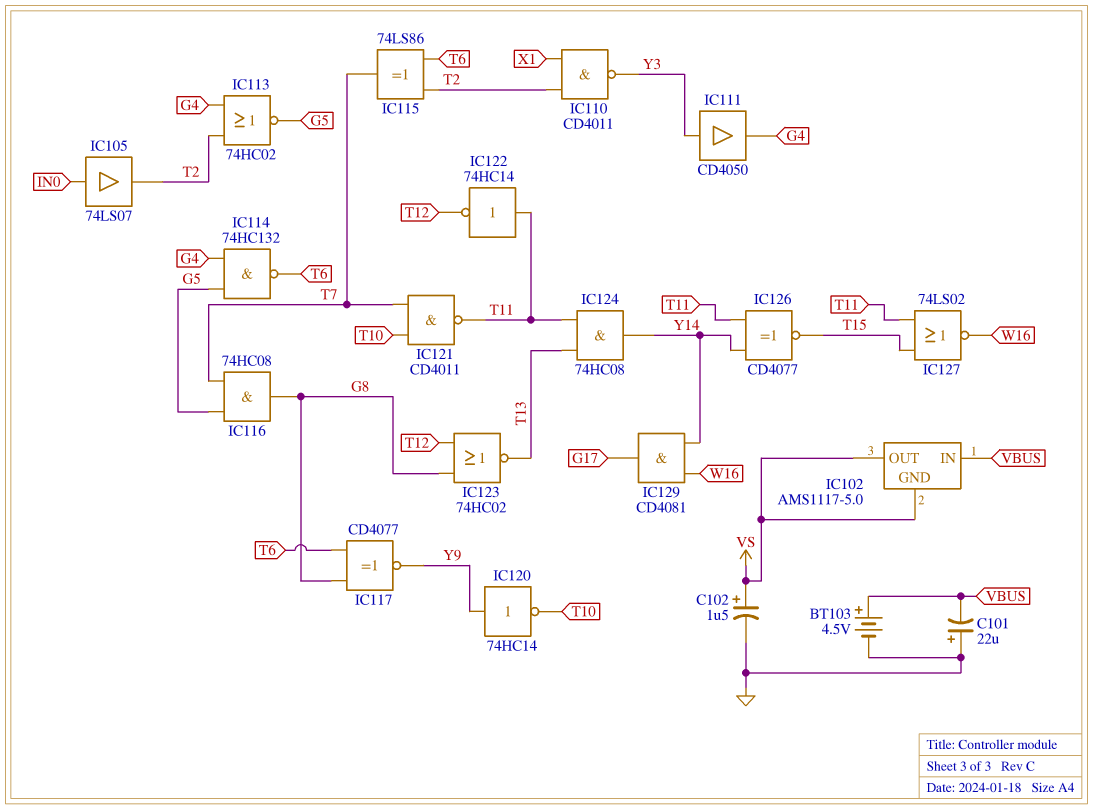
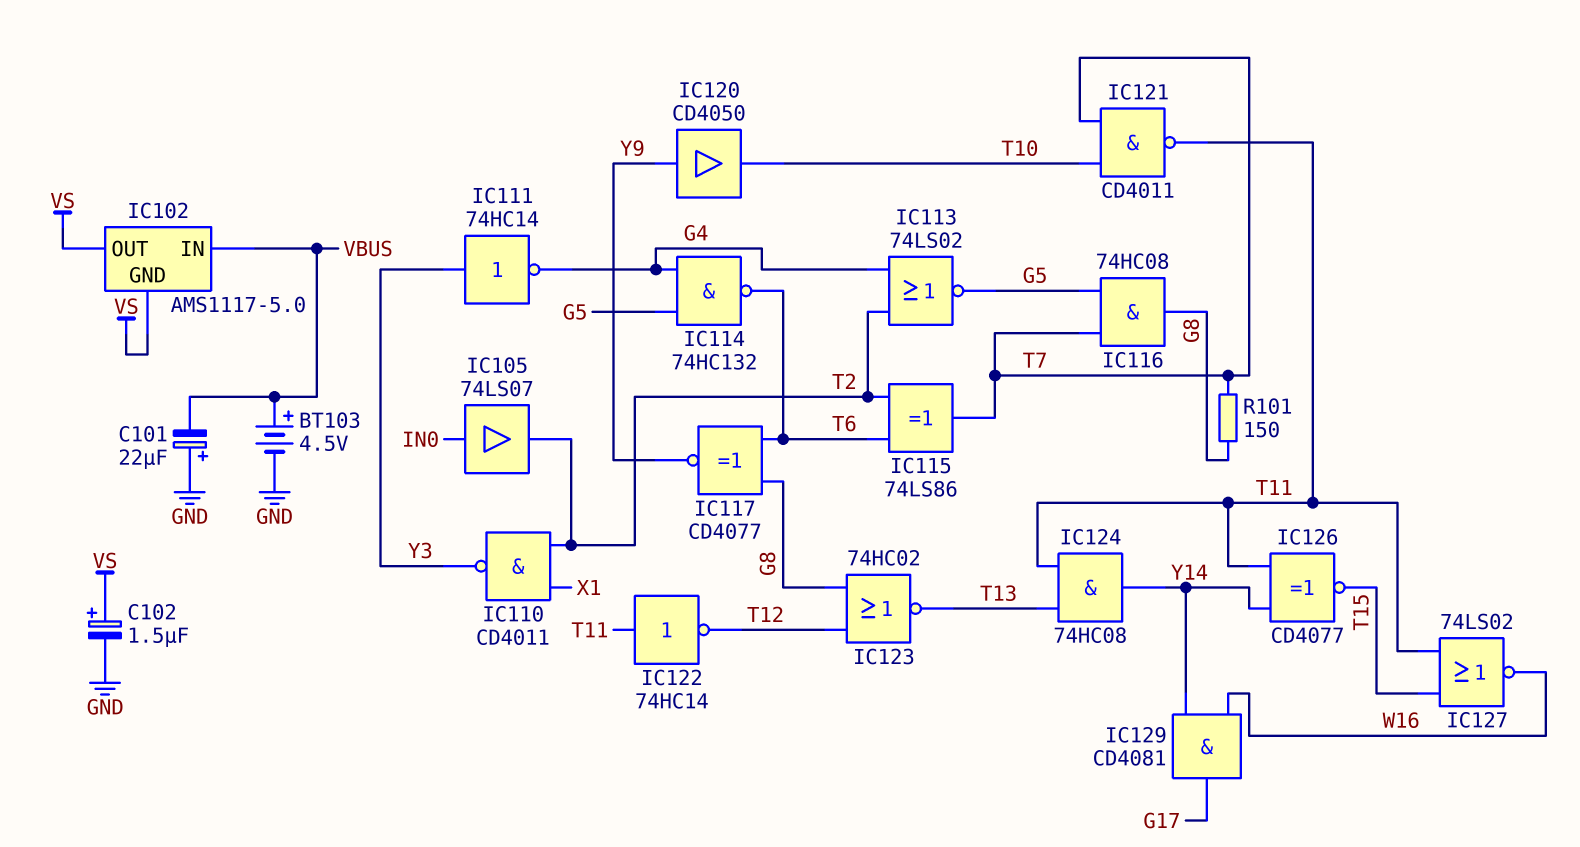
IC111: buffer CD4050 (in Y3, out G4) -> NOT 74HC14 (in Y3, out G4)
IC113: NOR 74HC02 (in G4, in T2, out G5) -> NOR 74LS02 (in G4, in T2, out G5)
IC120: NOT 74HC14 (in Y9, out T10) -> buffer CD4050 (in Y9, out T10)
R101: none -> 150 (G8, T7)

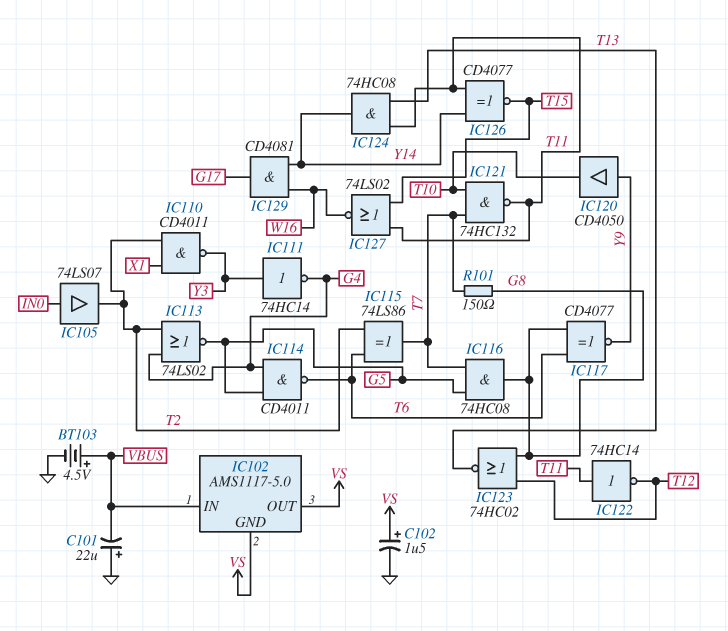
IC114: NAND 74HC132 (in G4, in G5, out T6) -> NAND CD4011 (in G4, in G5, out T6)
IC121: NAND CD4011 (in T7, in T10, out T11) -> NAND 74HC132 (in T7, in T10, out T11)

